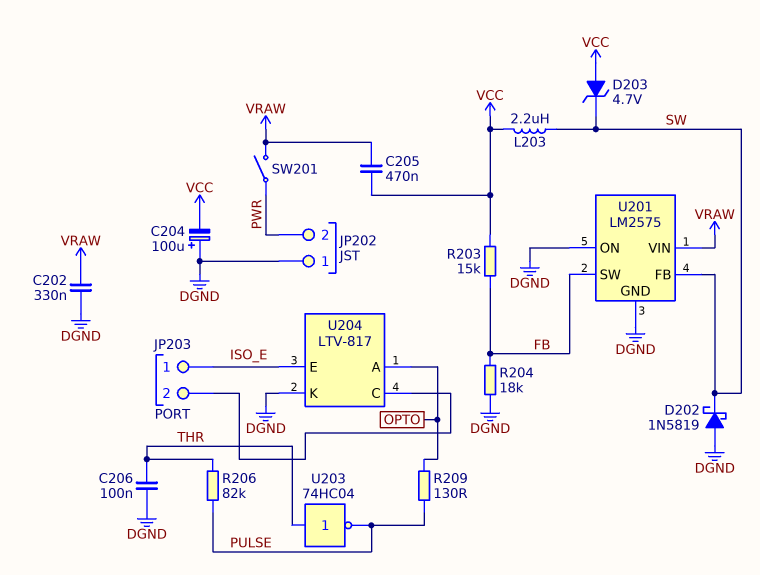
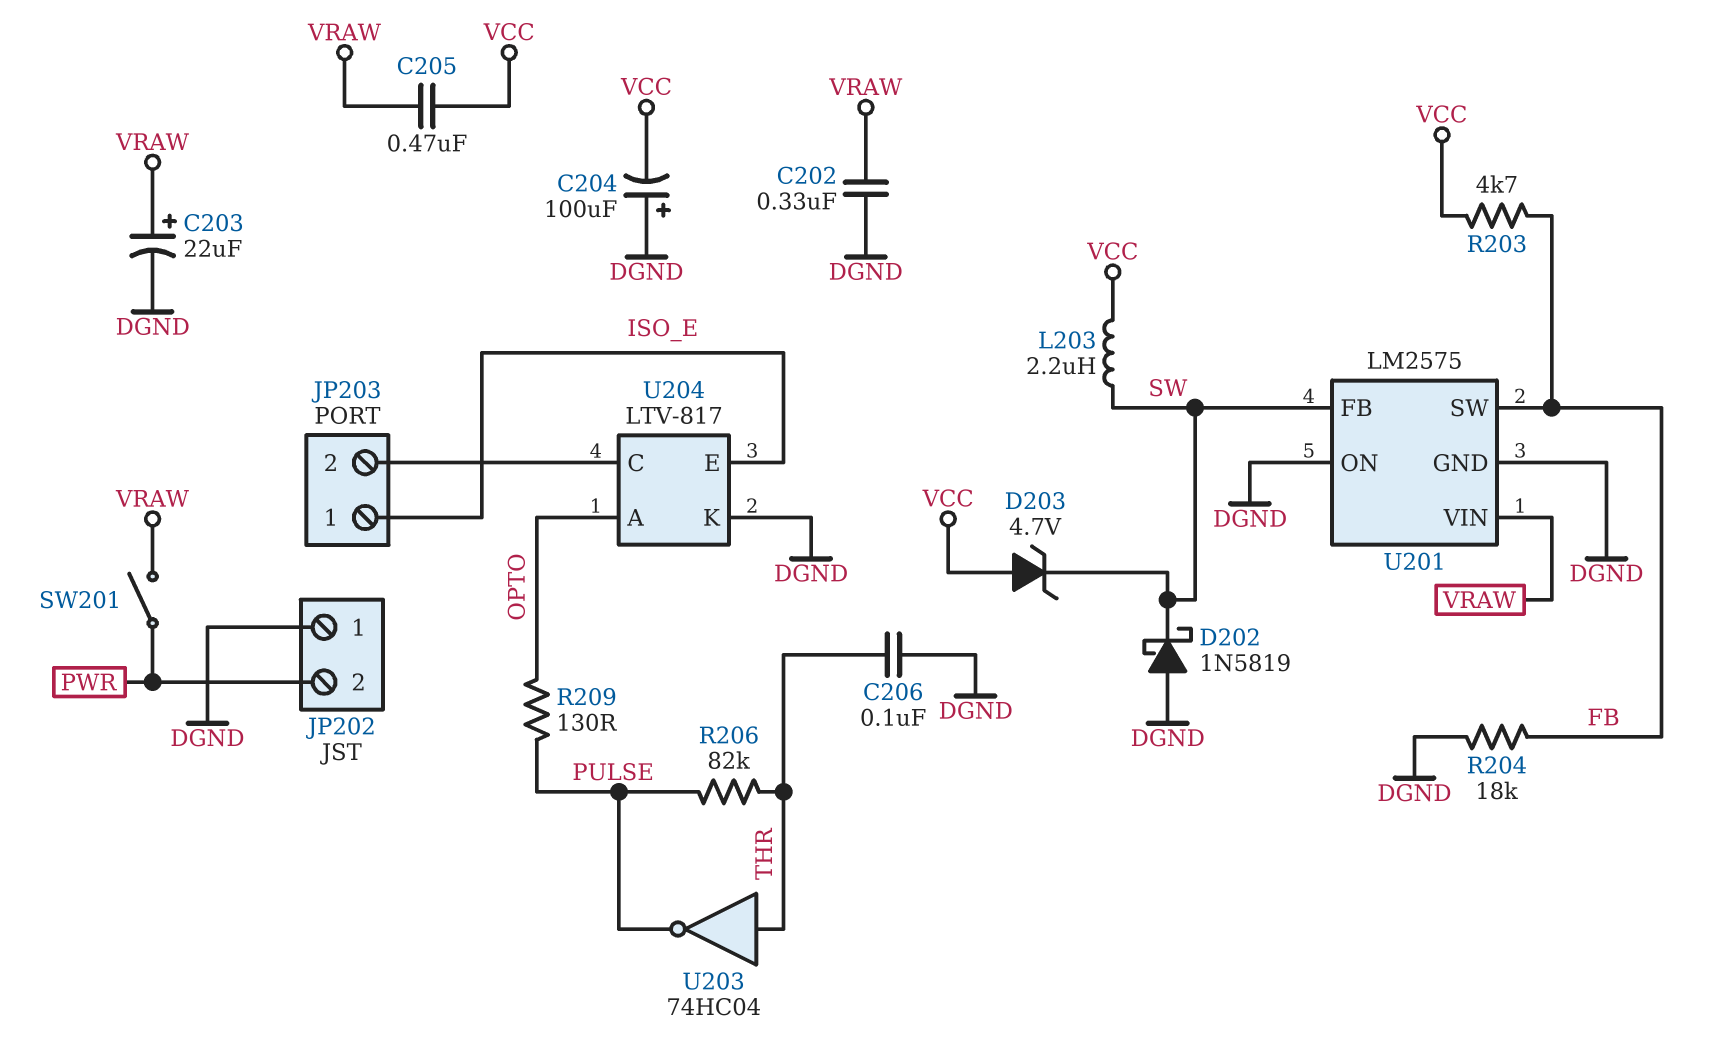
C203: none -> 22uF (plus VRAW, minus DGND)
R203: 15k (FB, VCC) -> 4.7k (FB, VCC)

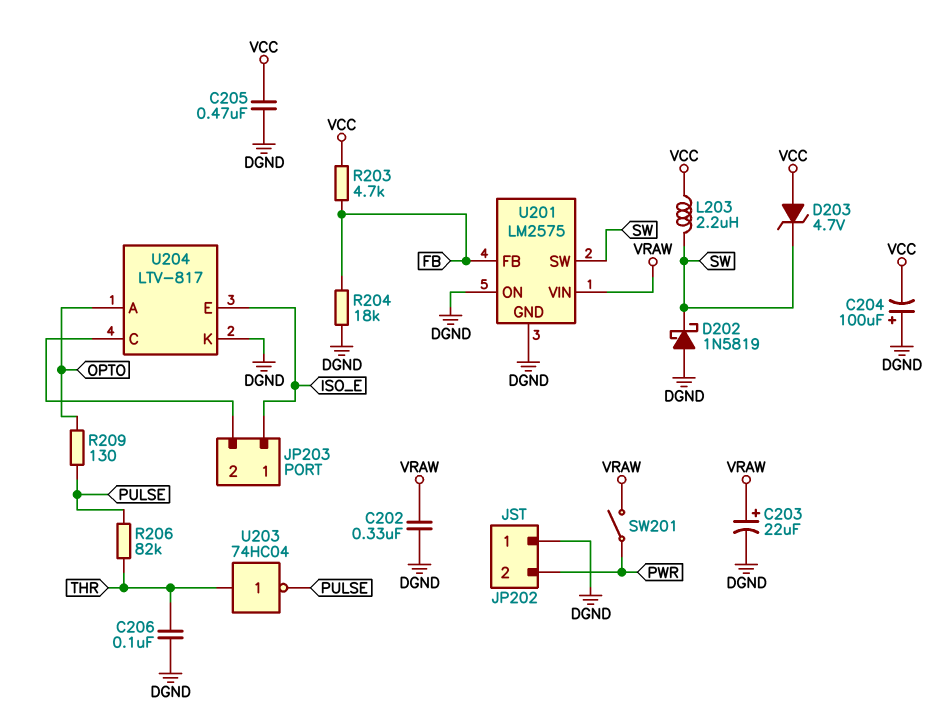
C205: 470nF (VCC, VRAW) -> 470nF (DGND, VCC)
U201 pin FB: SW -> FB
U201 pin SW: FB -> SW

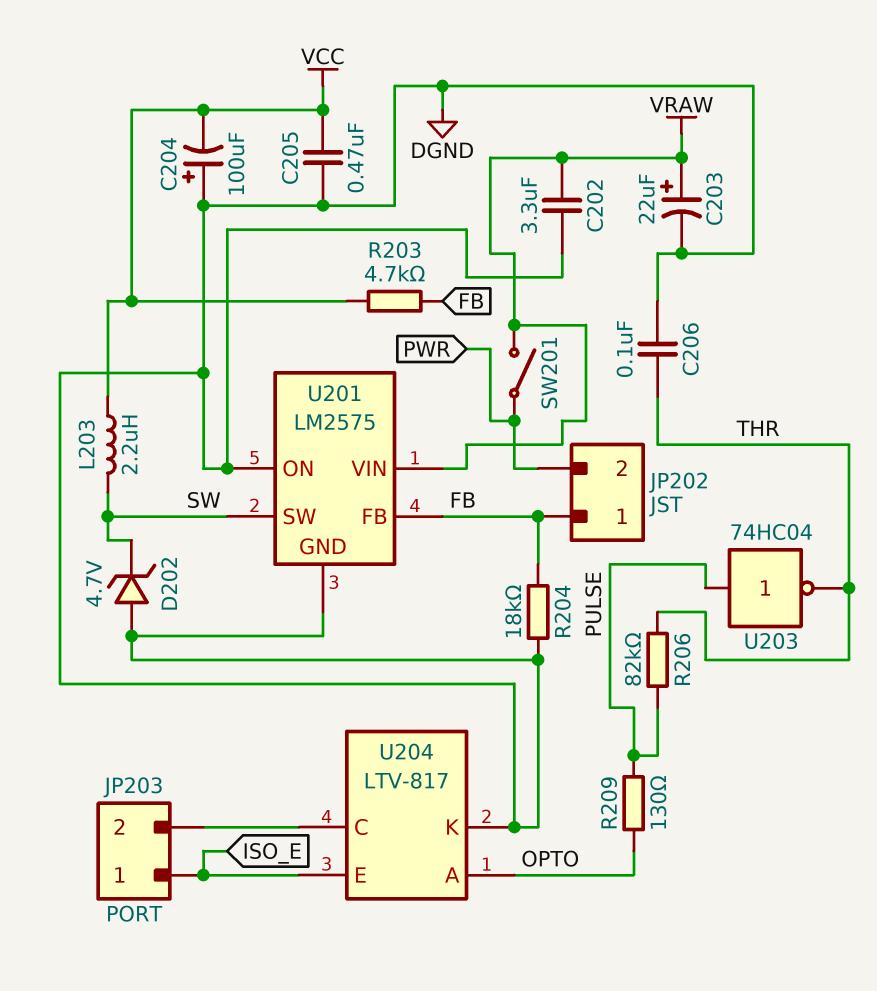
C202: 330nF (DGND, VRAW) -> 3.3uF (DGND, VRAW)
D202: schottky 1N5819 (A DGND, K SW) -> zener 4.7V (A DGND, K SW)
D203: zener 4.7V (A VCC, K SW) -> none
JP202 pin 1: DGND -> FB
U203: NOT 74HC04 (in THR, out PULSE) -> NOT 74HC04 (in PULSE, out THR)

